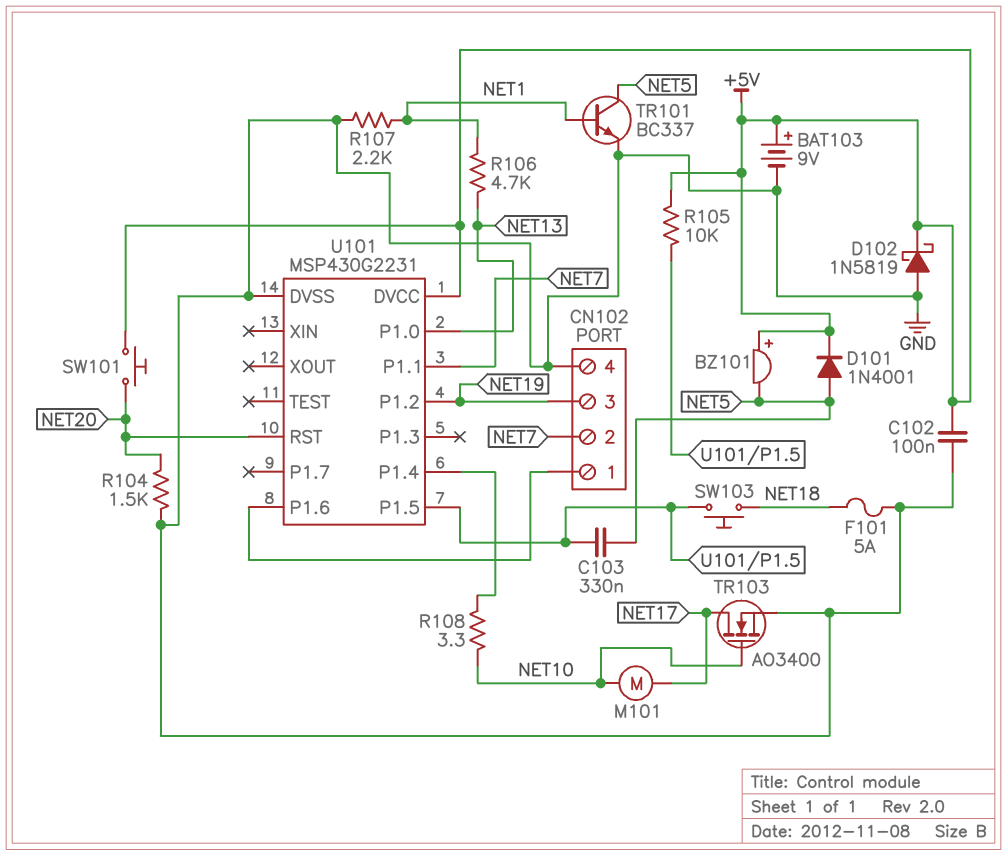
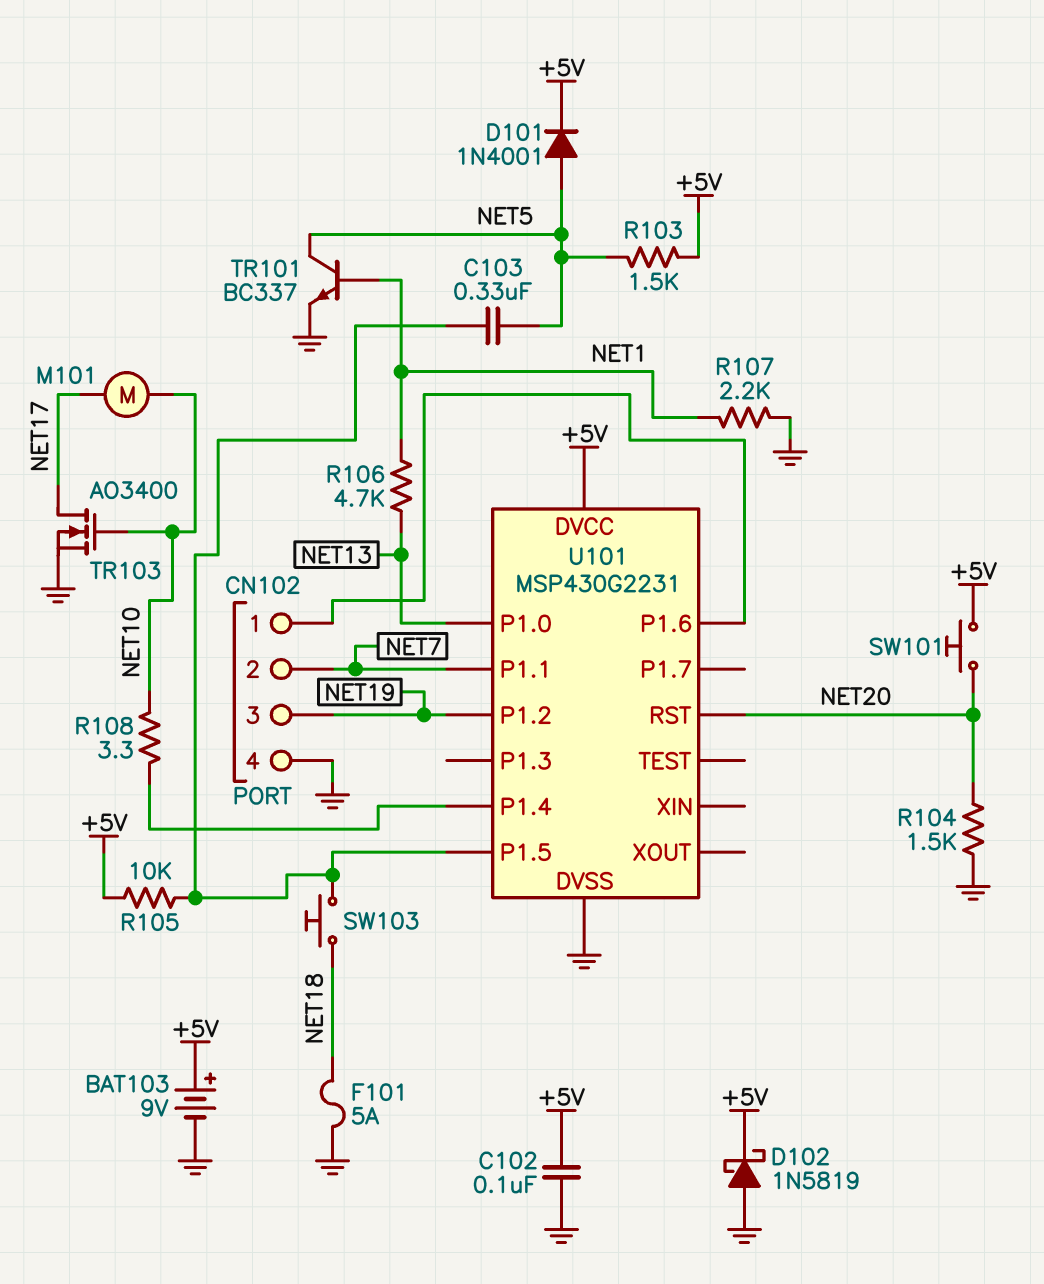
BZ101: buzzer (plus +5V, minus NET5) -> none
R103: none -> 1.5k (+5V, NET5)

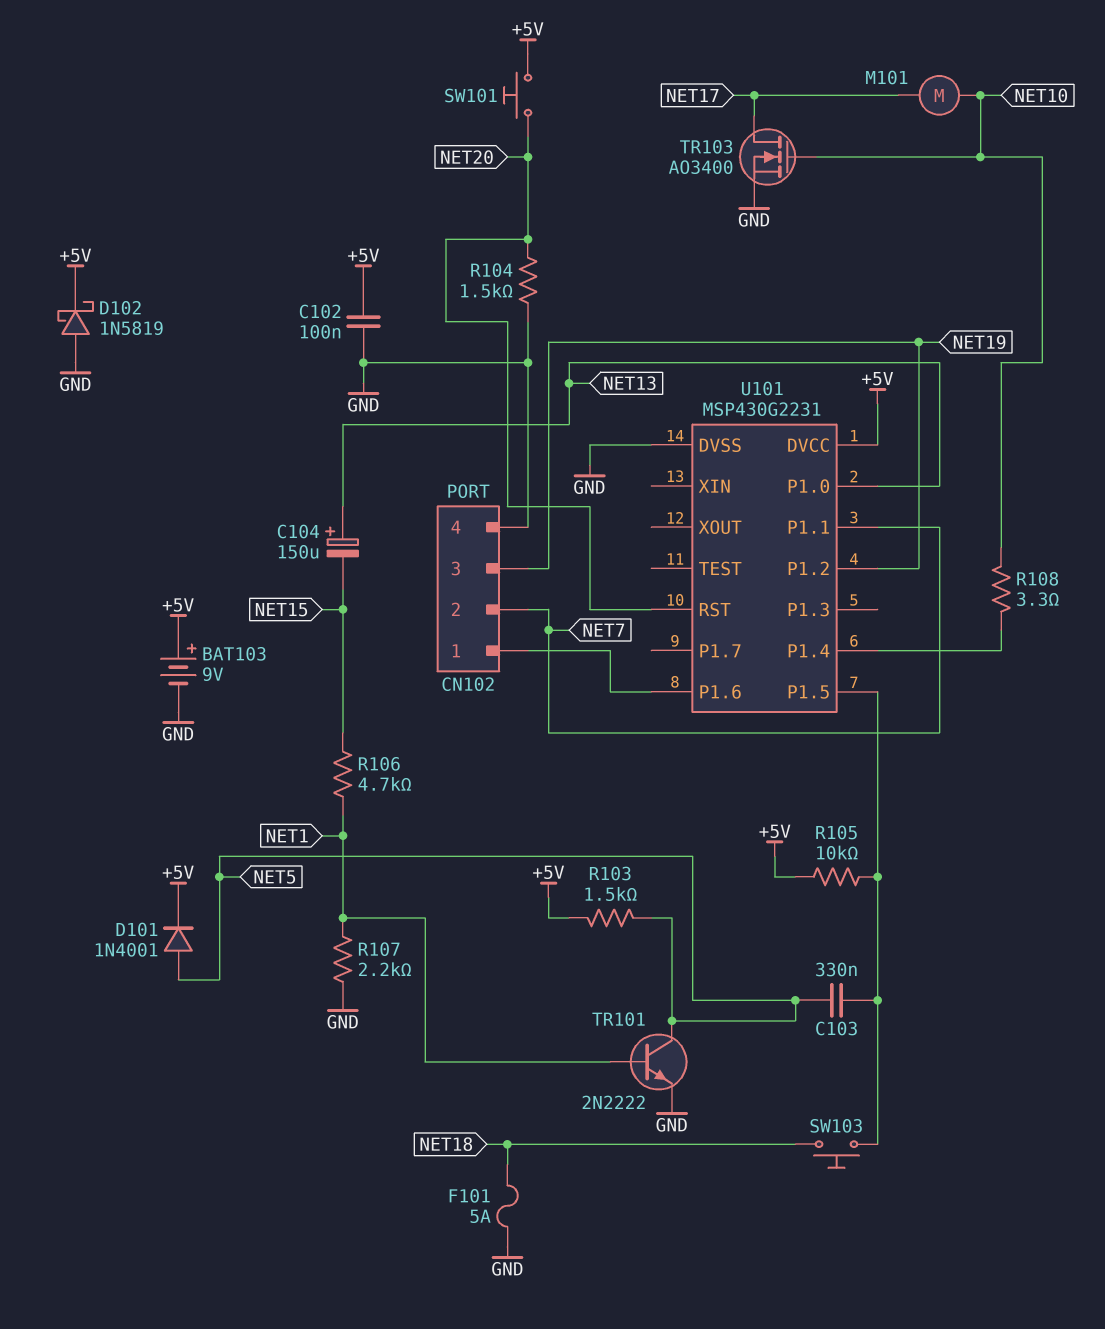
C104: none -> 150uF (plus NET13, minus NET15)
R106: 4.7k (NET1, NET13) -> 4.7k (NET1, NET15)
TR101: NPN BC337 (B NET1, C NET5, E GND) -> NPN 2N2222 (B NET1, C NET5, E GND)

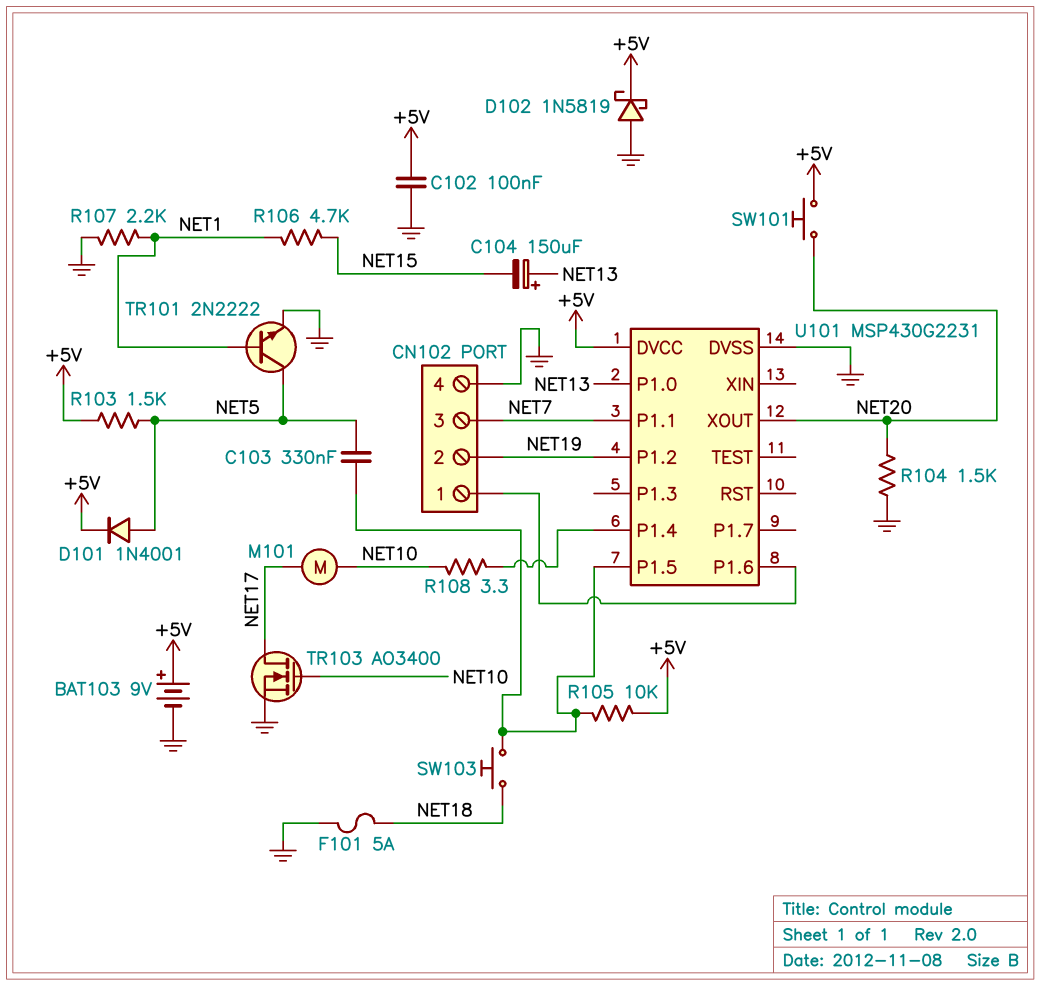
CN102 pin 2: NET7 -> NET19
CN102 pin 3: NET19 -> NET7
U101 pin RST: NET20 -> none
U101 pin XOUT: none -> NET20

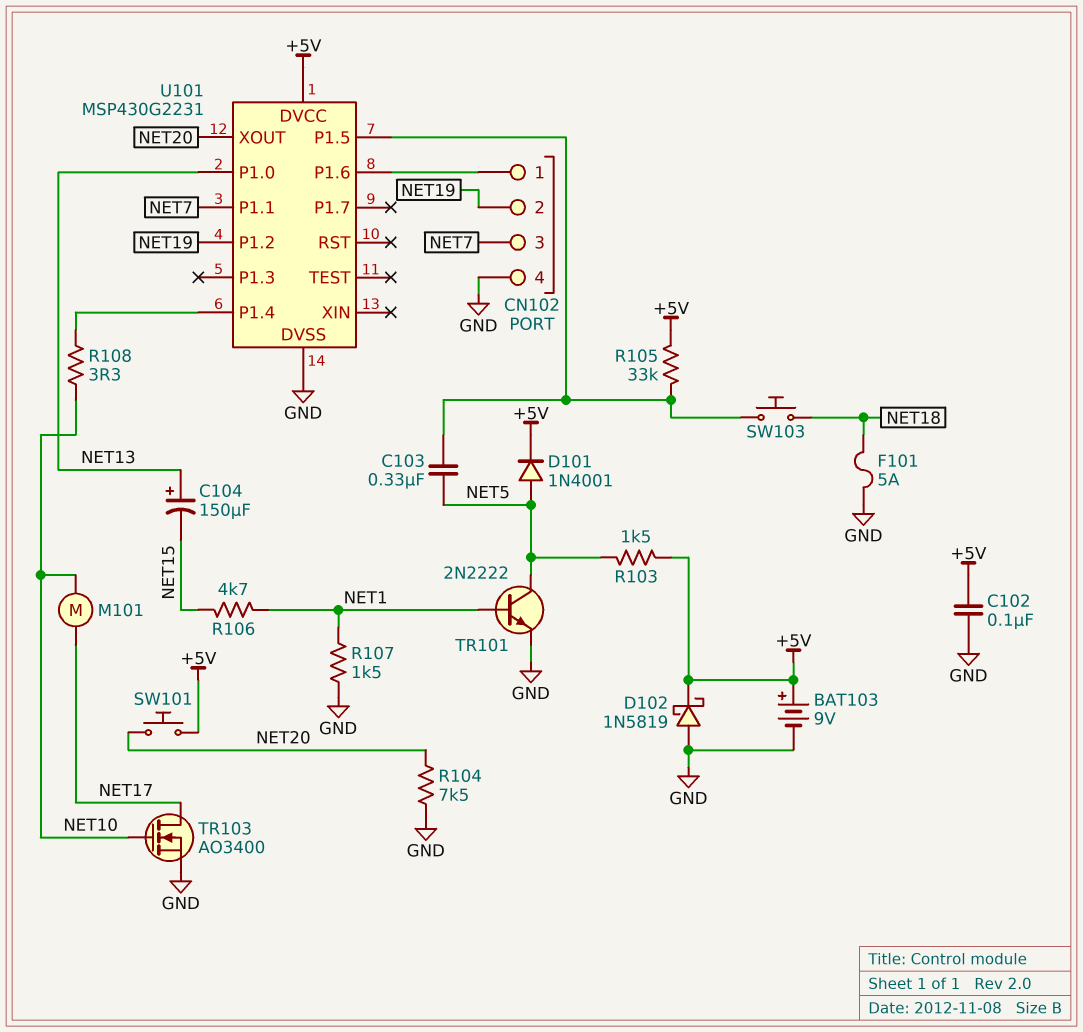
R104: 1.5k (GND, NET20) -> 7.5k (GND, NET20)
R105: 10k (+5V, U101/P1.5) -> 33k (+5V, U101/P1.5)
R107: 2.2k (GND, NET1) -> 1.5k (GND, NET1)

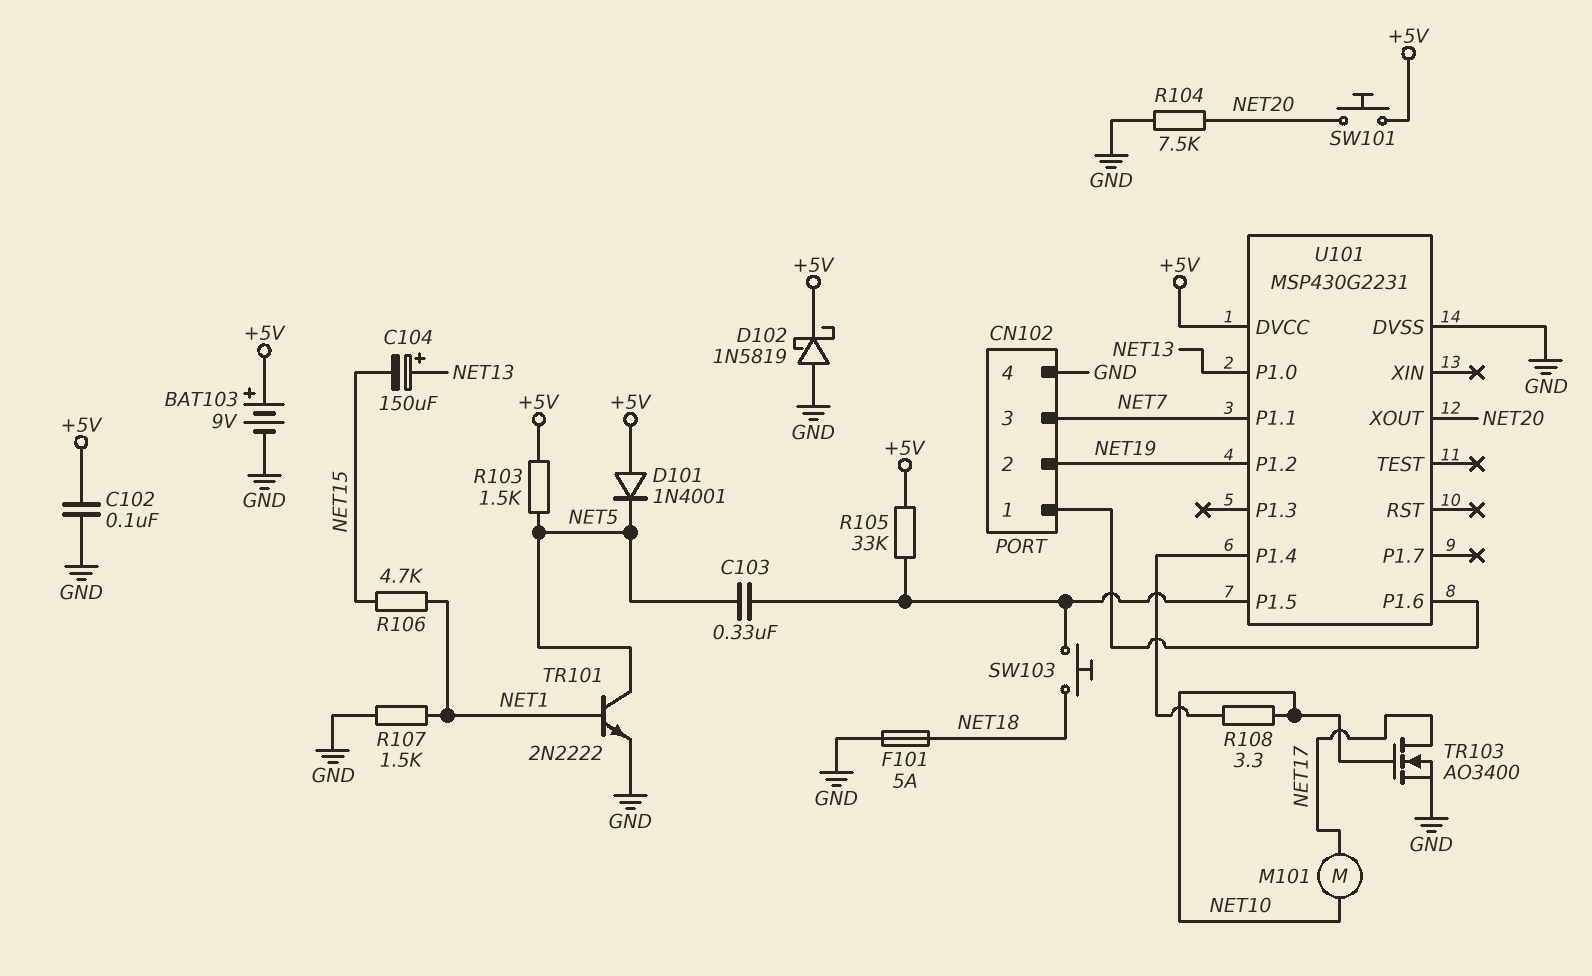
D101: diode 1N4001 (A NET5, K +5V) -> diode 1N4001 (A +5V, K NET5)

